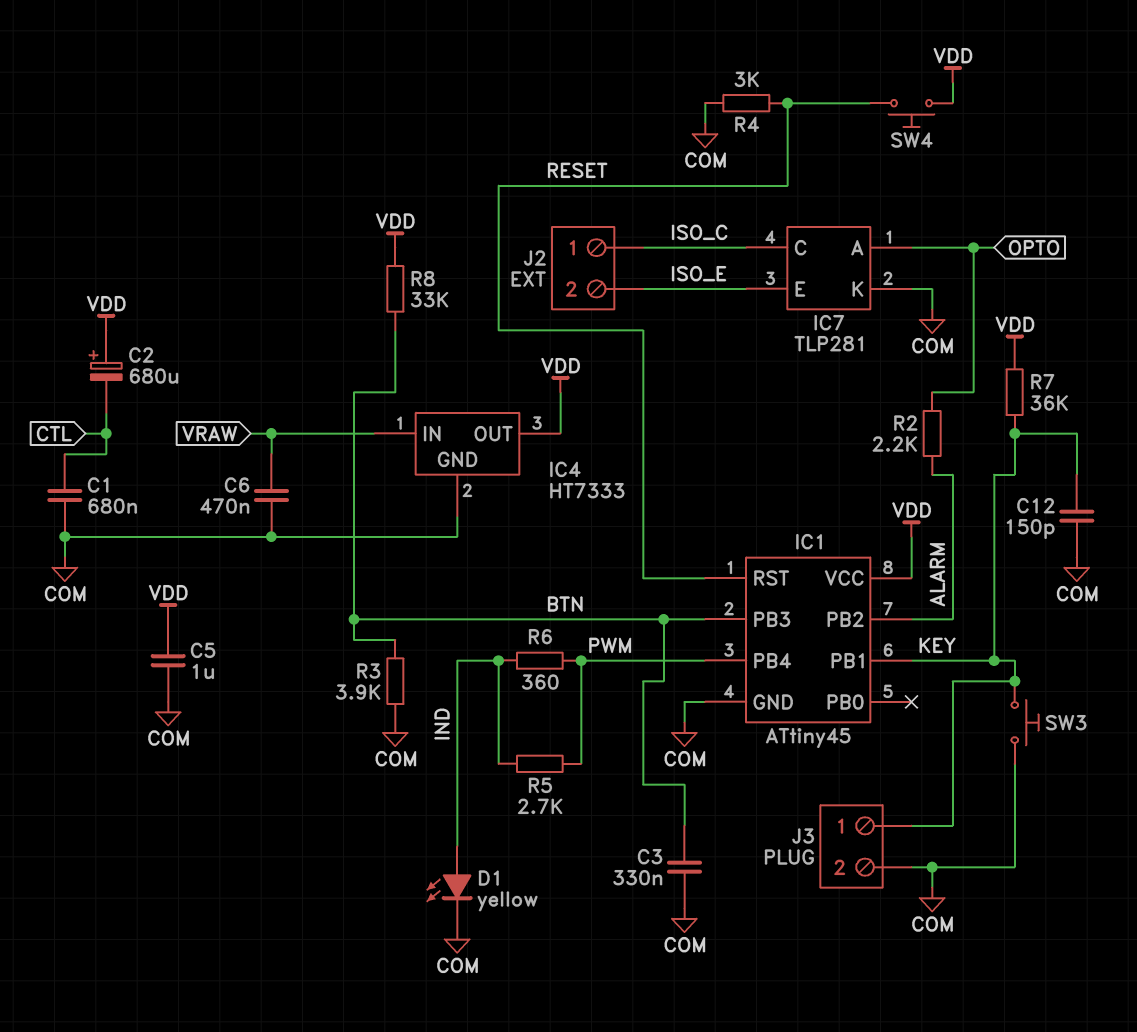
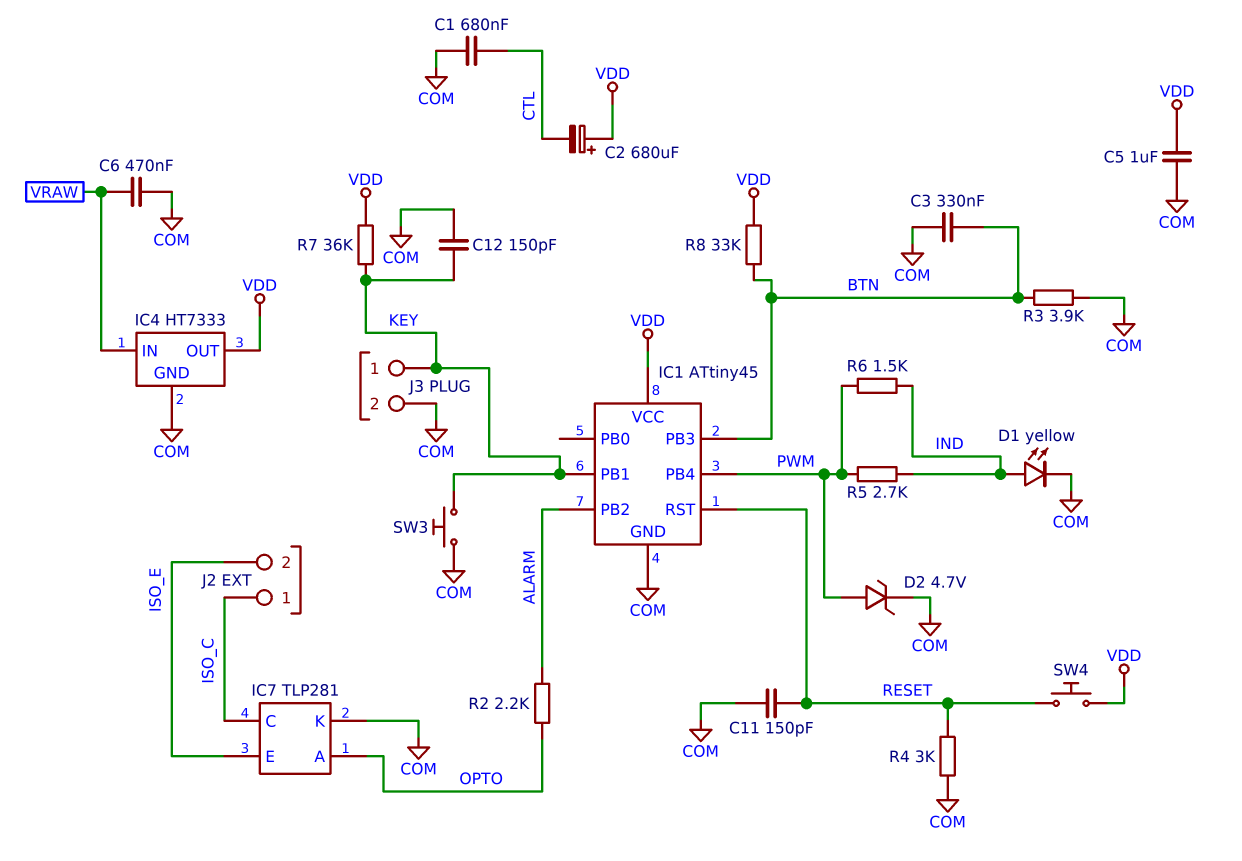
C11: none -> 150pF (COM, RESET)
D2: none -> zener 4.7V (A PWM, K COM)
R6: 360 (IND, PWM) -> 1.5k (IND, PWM)

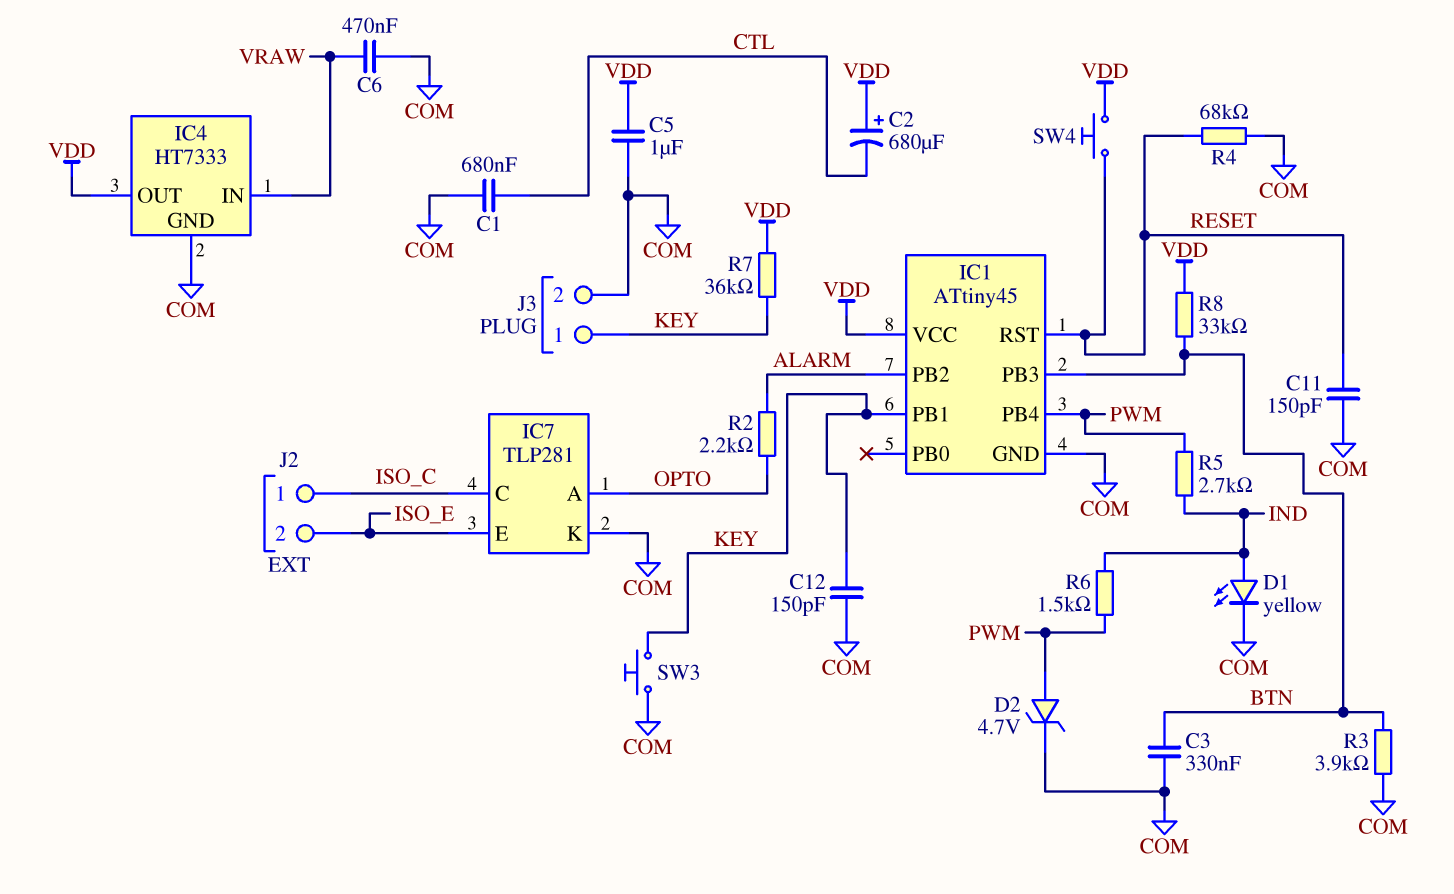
R4: 3k (COM, RESET) -> 68k (COM, RESET)

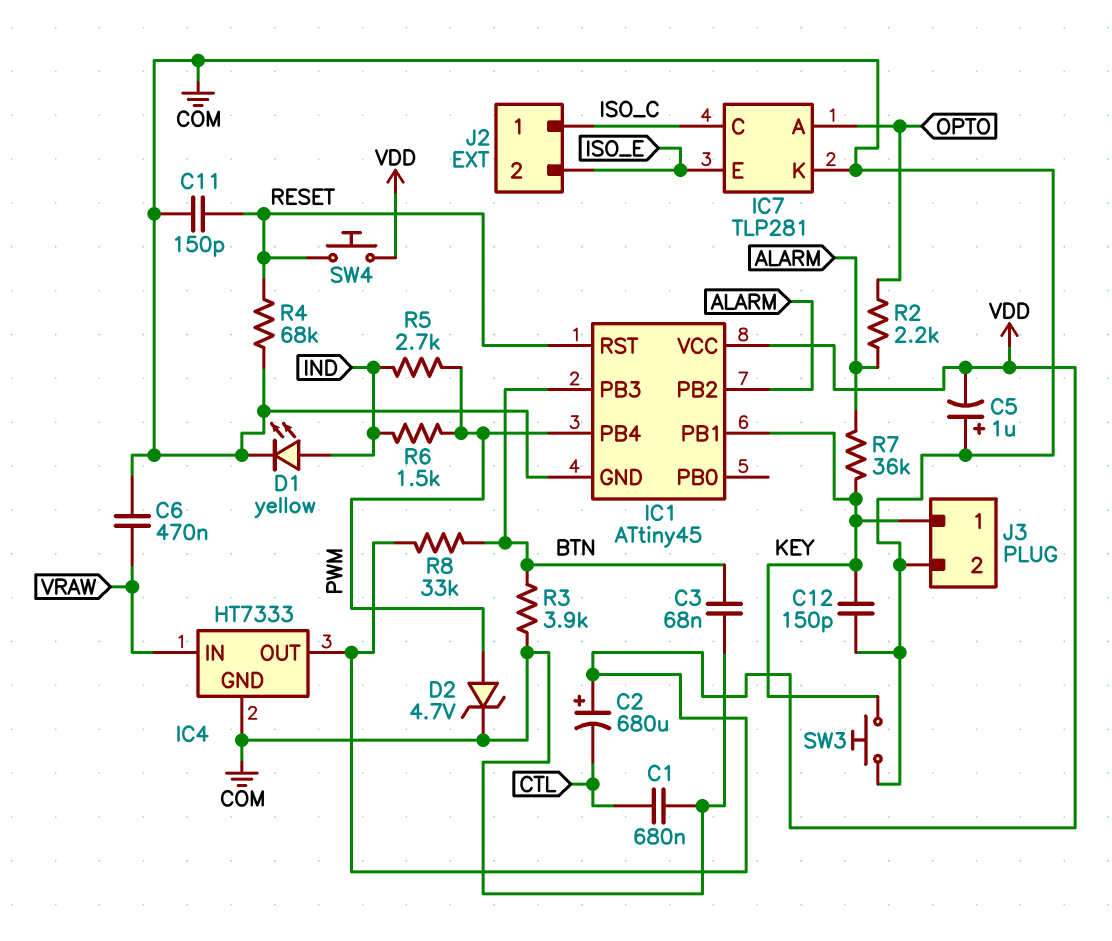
C3: 330nF (BTN, COM) -> 68nF (BTN, COM)
C5: 1uF (COM, VDD) -> 1uF (plus COM, minus VDD)
R7: 36k (KEY, VDD) -> 36k (ALARM, KEY)

